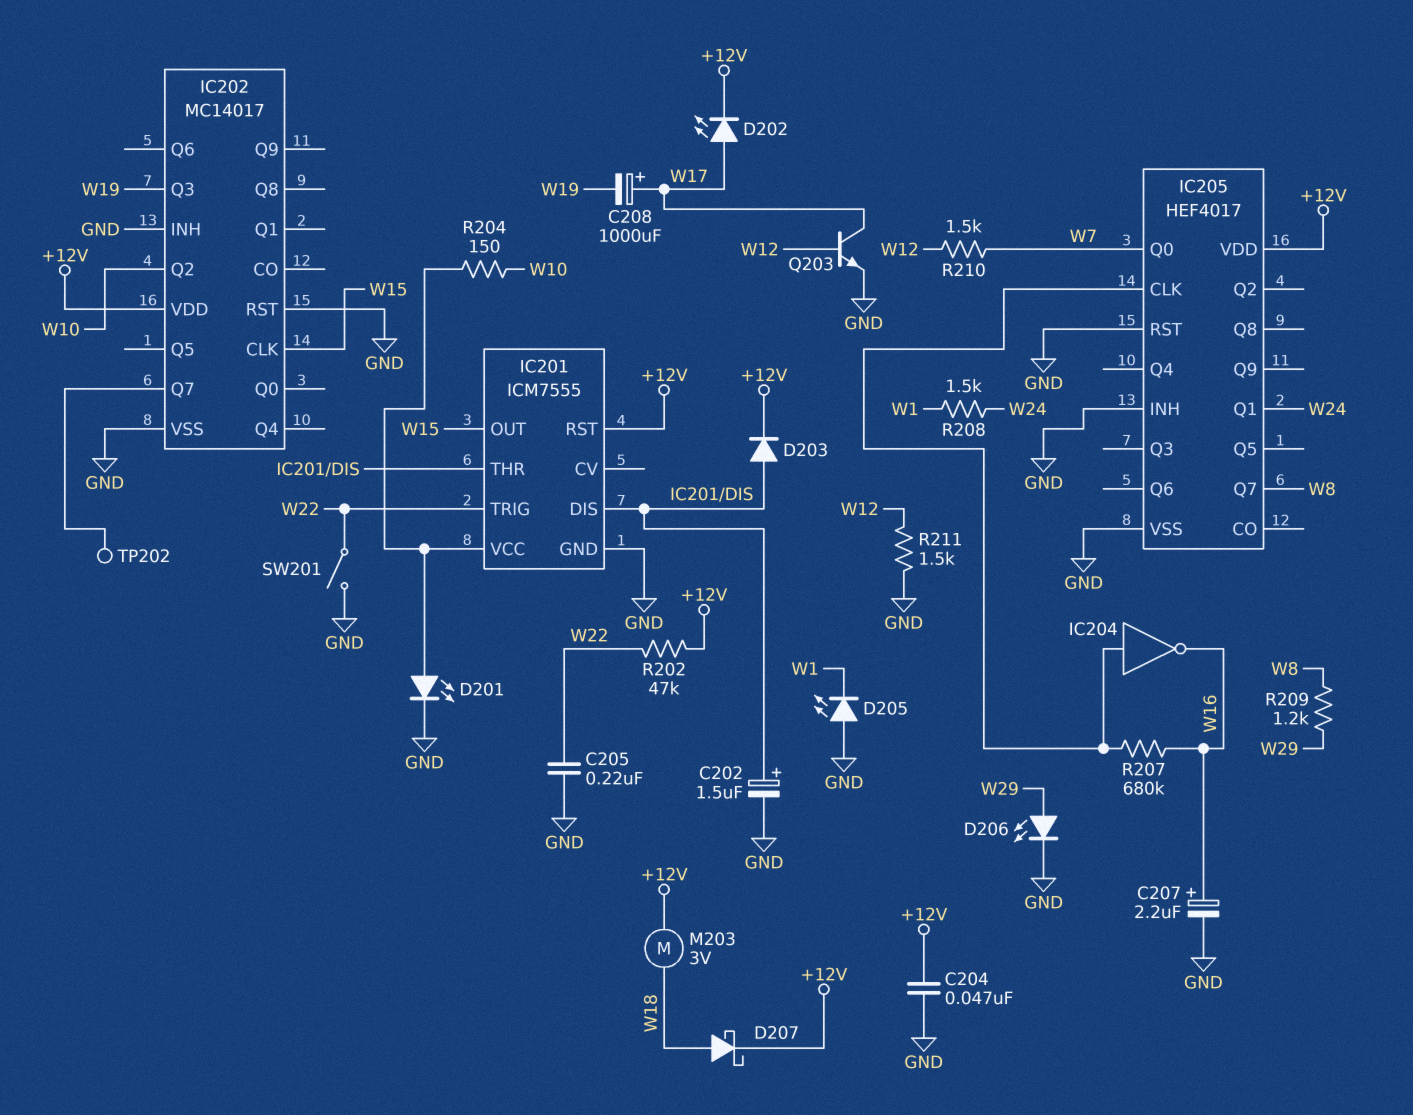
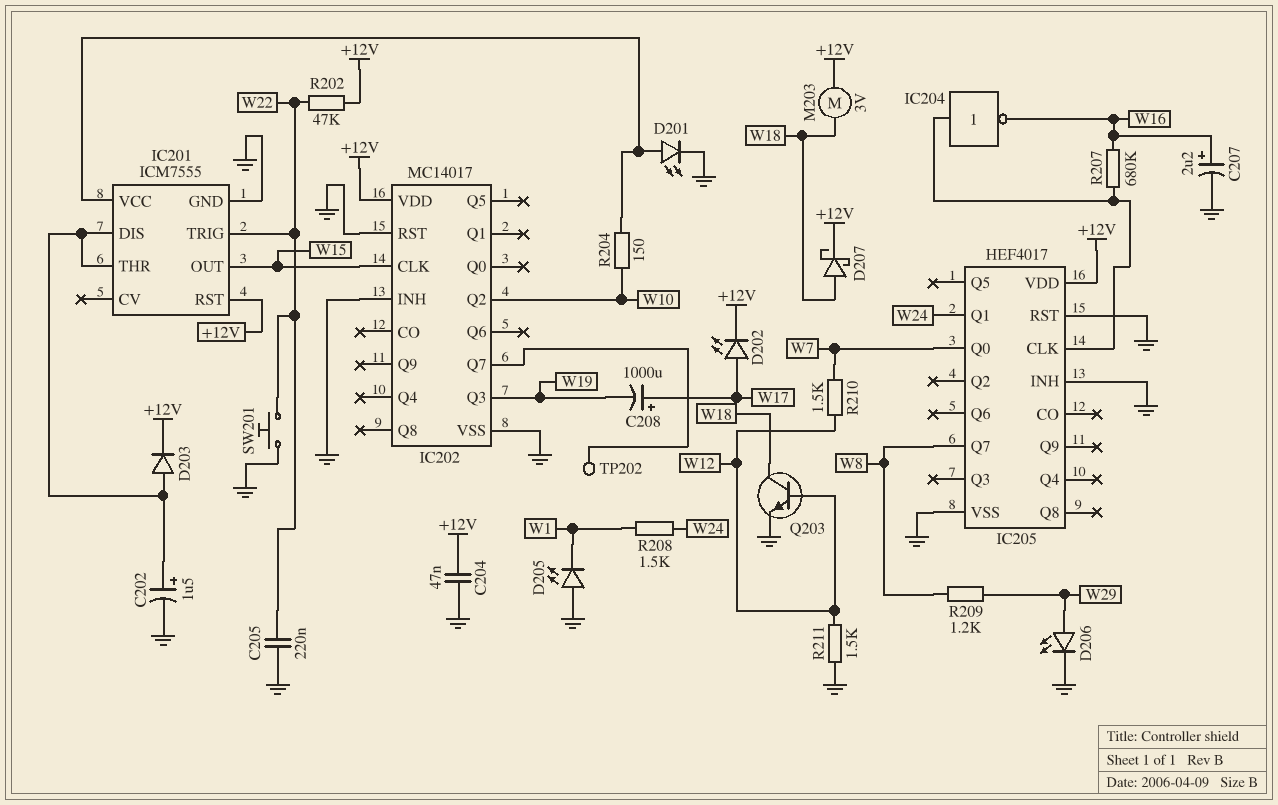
Q203: NPN (B W12, C W17, E GND) -> NPN (B W12, C W18, E GND)
SW201: switch (GND, W22) -> button (GND, W22)

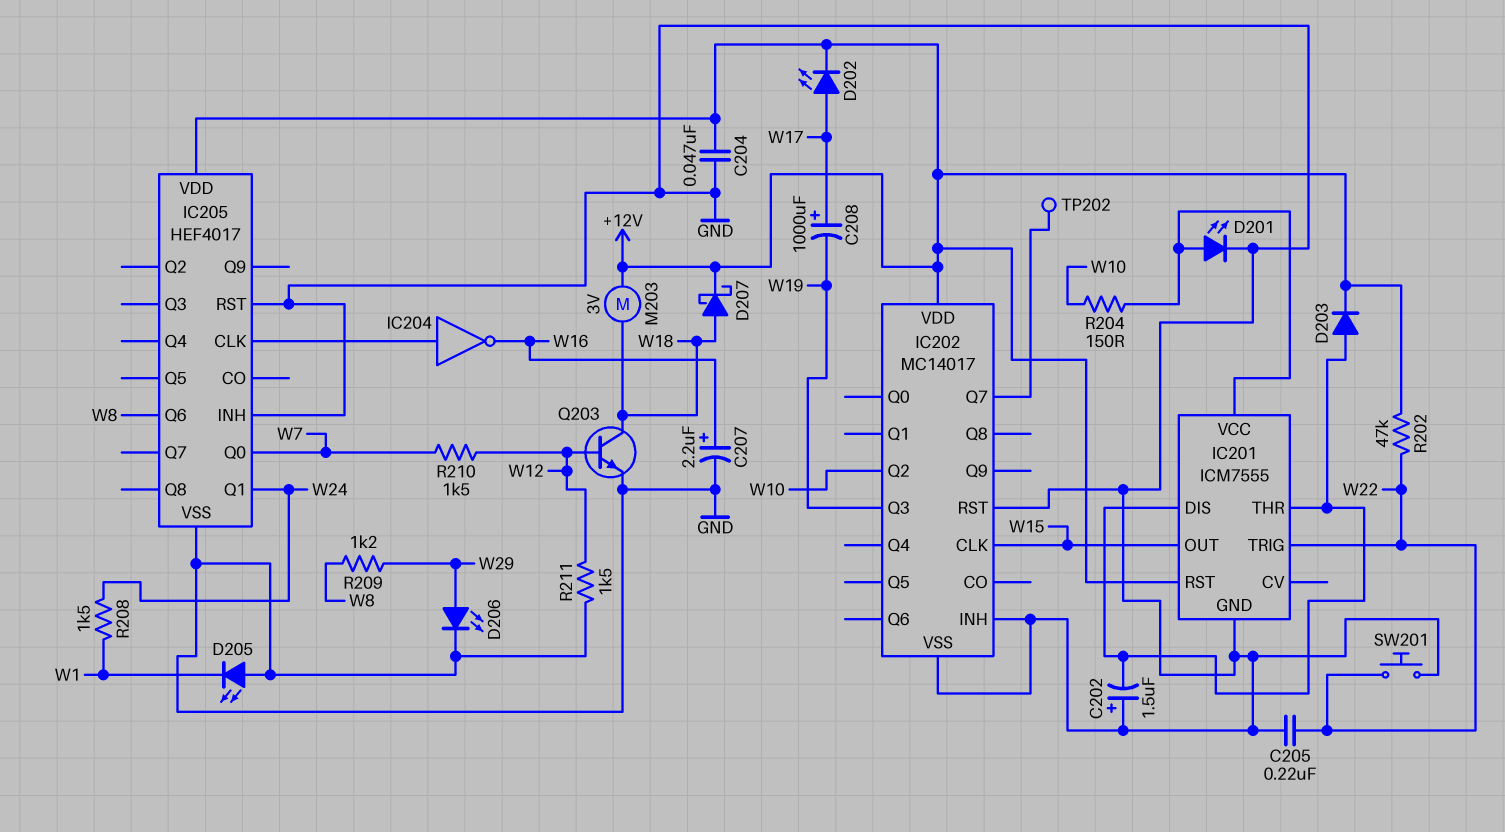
C202: 1.5uF (plus IC201/DIS, minus GND) -> 1.5uF (plus GND, minus IC201/DIS)
IC205 pin Q6: none -> W8
IC205 pin Q7: W8 -> none
R207: 680k (IC205/CLK, W16) -> none

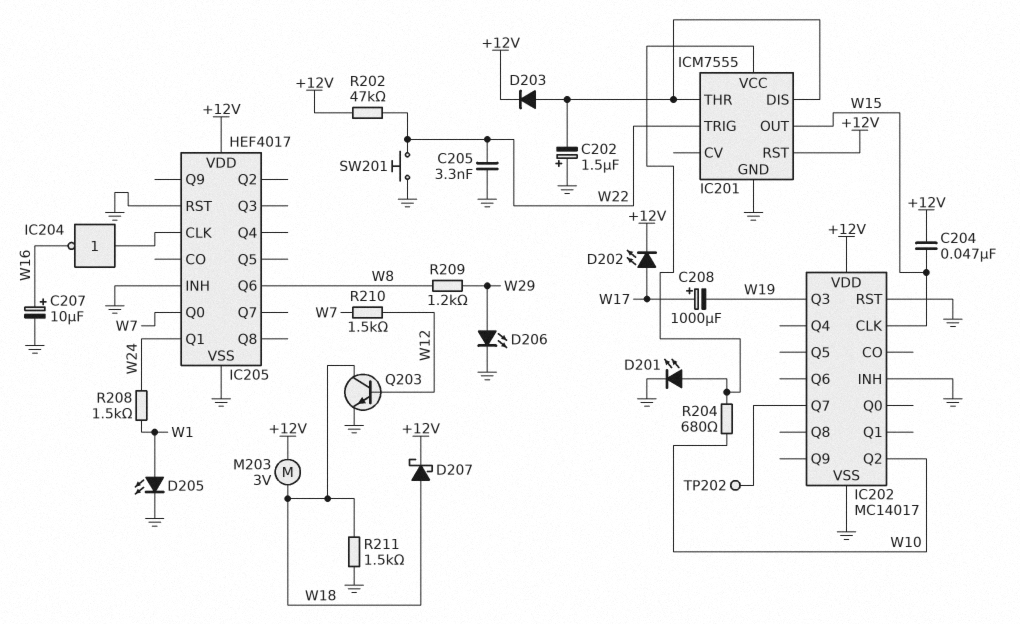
C204: 47nF (+12V, GND) -> 47nF (+12V, W15)
C205: 220nF (GND, W22) -> 3.3nF (GND, W22)
C207: 2.2uF (plus W16, minus GND) -> 10uF (plus W16, minus GND)
D205: LED (A GND, K W1) -> LED (A W1, K GND)
R204: 150 (IC201/VCC, W10) -> 680 (IC201/VCC, W10)
R211: 1.5k (GND, W12) -> 1.5k (GND, W18)

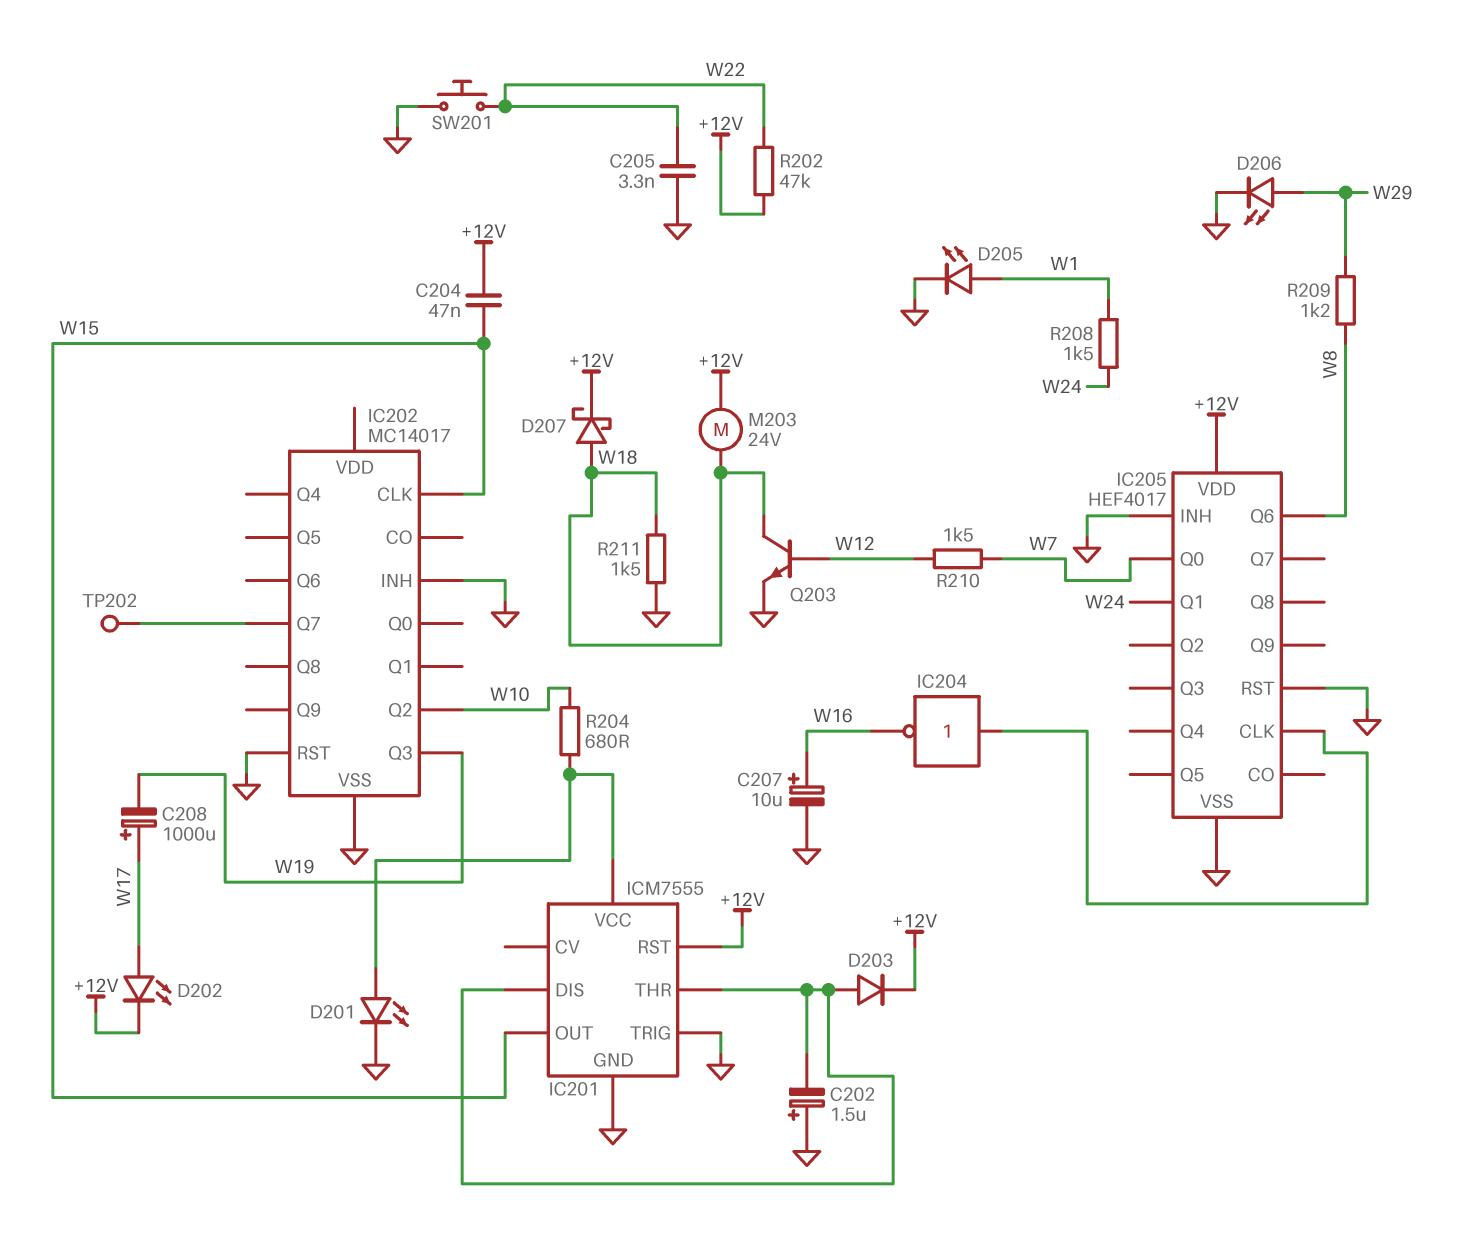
IC201 pin TRIG: W22 -> GND
IC202 pin VDD: +12V -> none
M203: motor 3V (+12V, W18) -> motor 24V (+12V, W18)

